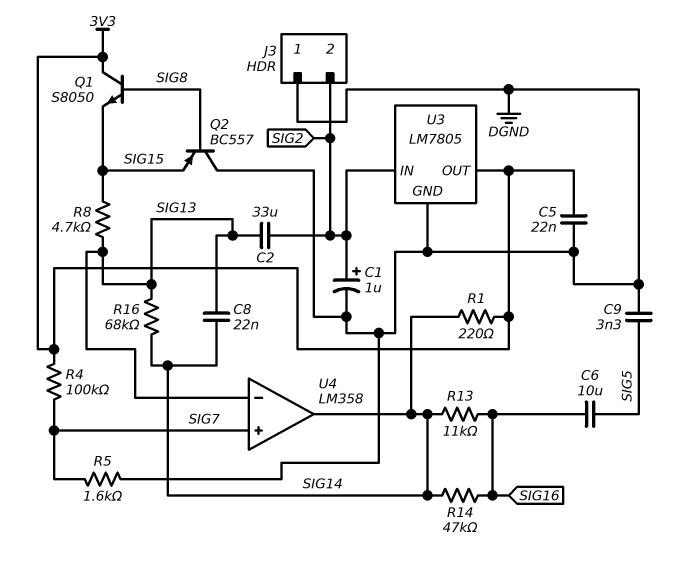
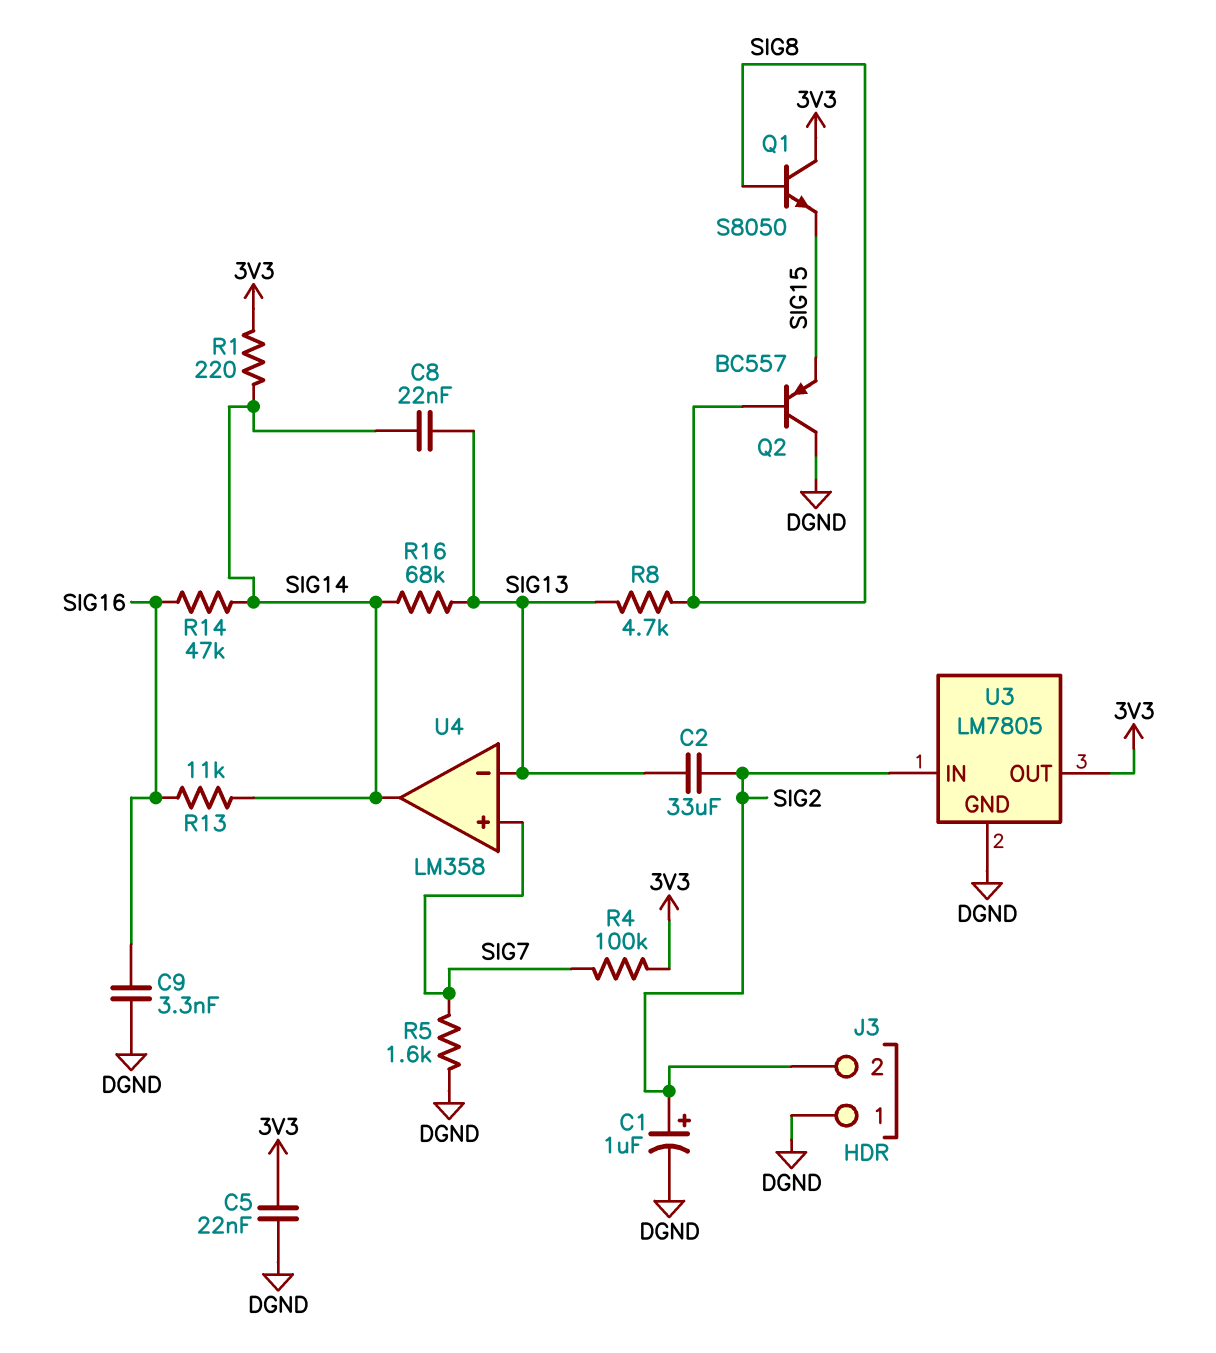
C6: 10uF (SIG5, SIG16) -> none
C9: 3.3nF (DGND, SIG5) -> 3.3nF (DGND, SIG16)
R8: 4.7k (SIG13, SIG15) -> 4.7k (SIG8, SIG13)

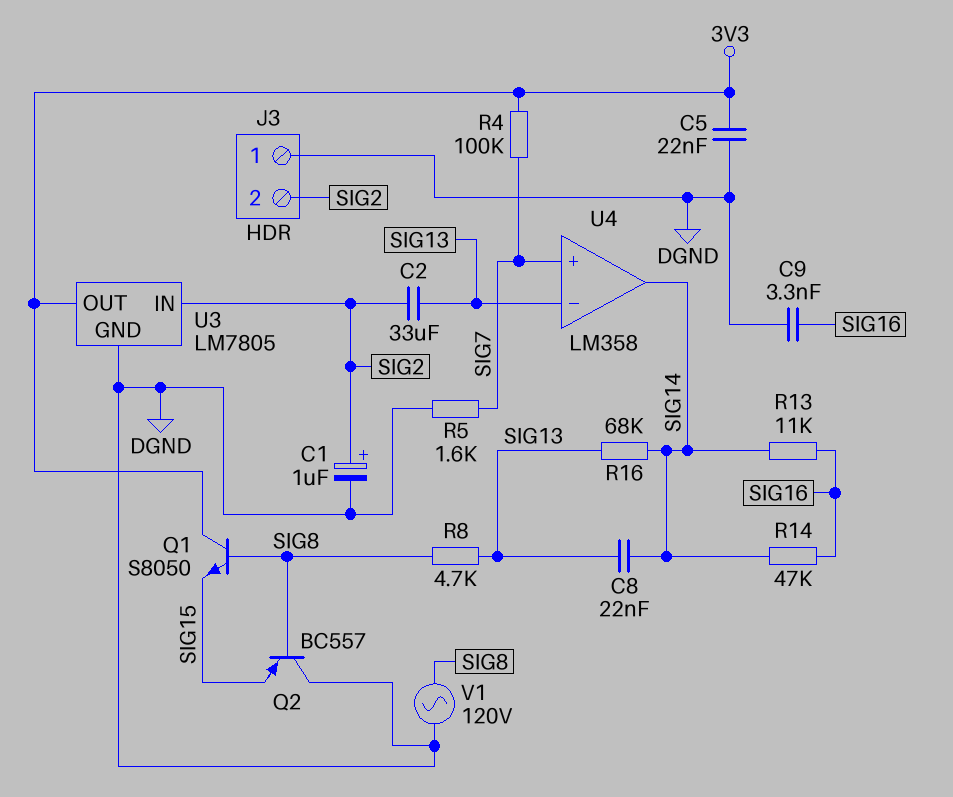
R1: 220 (3V3, SIG14) -> none
V1: none -> AC 120V (DGND, SIG8)

